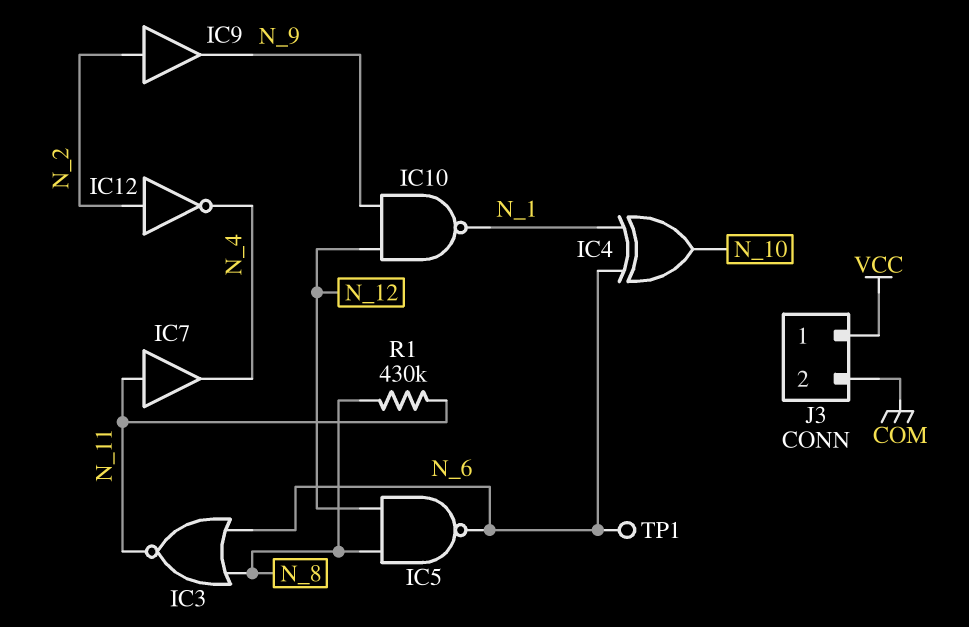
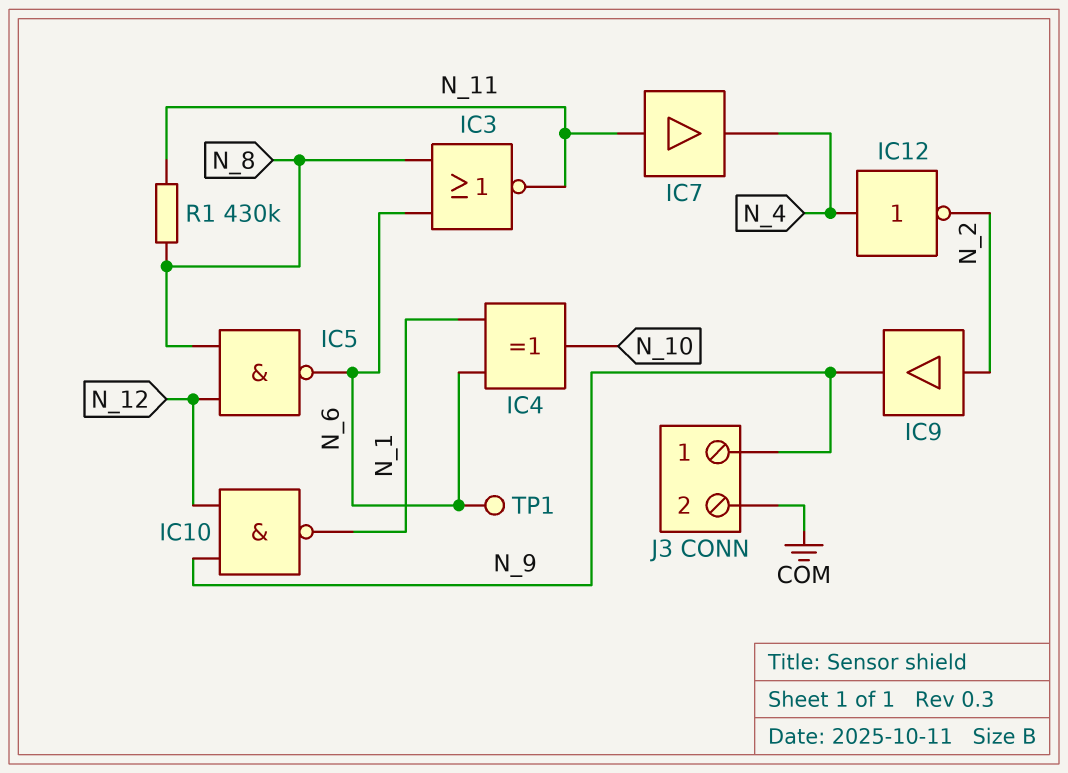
IC12: NOT (in N_2, out N_4) -> NOT (in N_4, out N_2)
J3 pin 1: VCC -> N_9

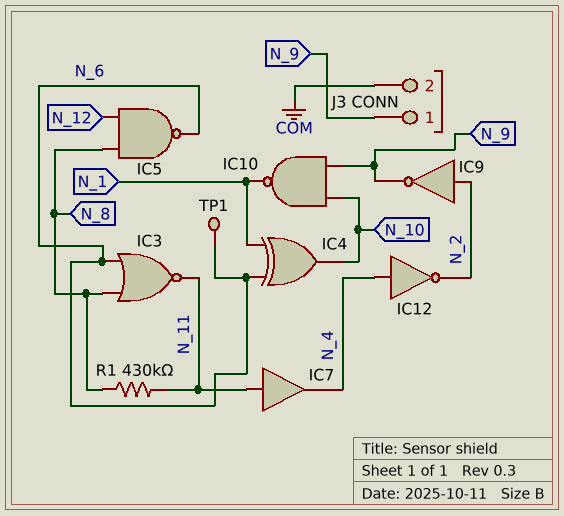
IC9: buffer (in N_2, out N_9) -> NOT (in N_2, out N_9)
IC10: NAND (in N_9, in N_12, out N_1) -> NAND (in N_9, in N_10, out N_1)

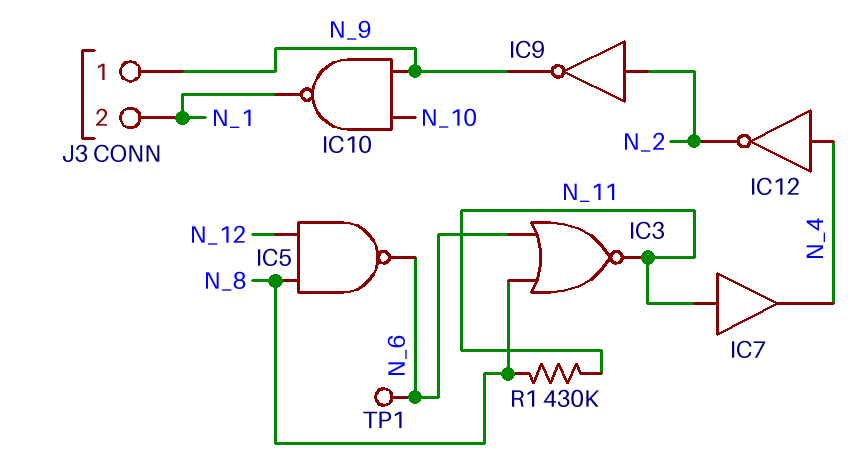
IC4: XOR (in N_1, in N_6, out N_10) -> none
J3 pin 2: COM -> N_1

